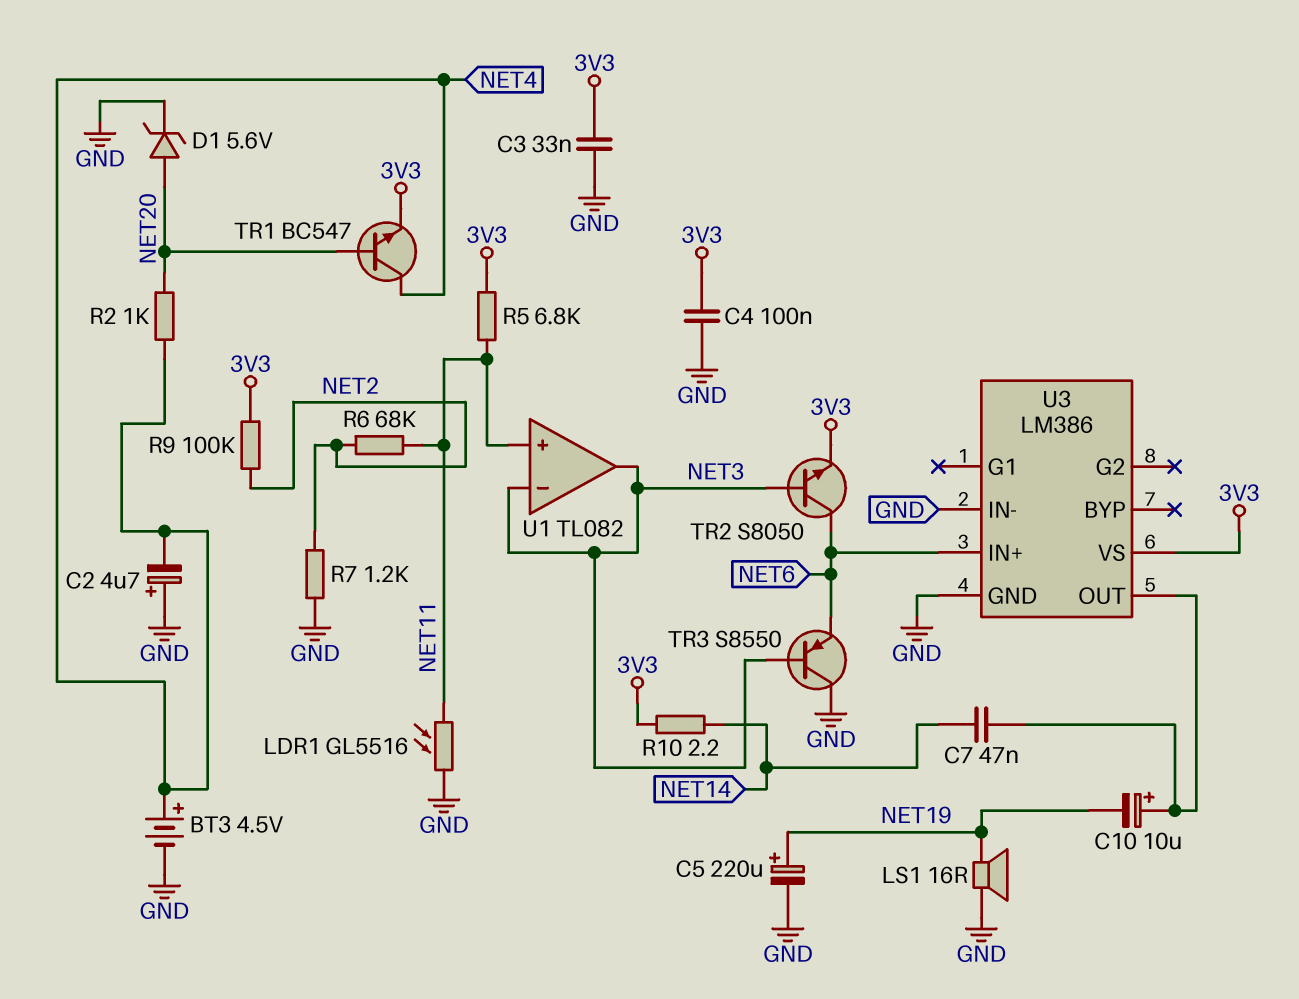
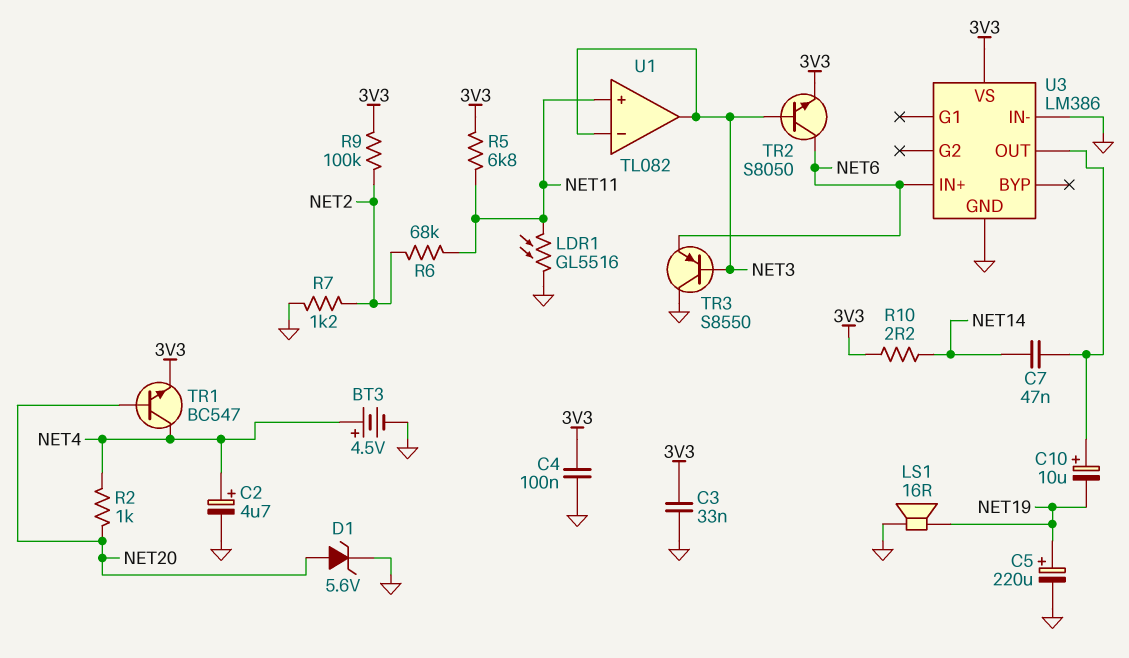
C2: 4.7uF (plus GND, minus NET4) -> 4.7uF (plus NET4, minus GND)

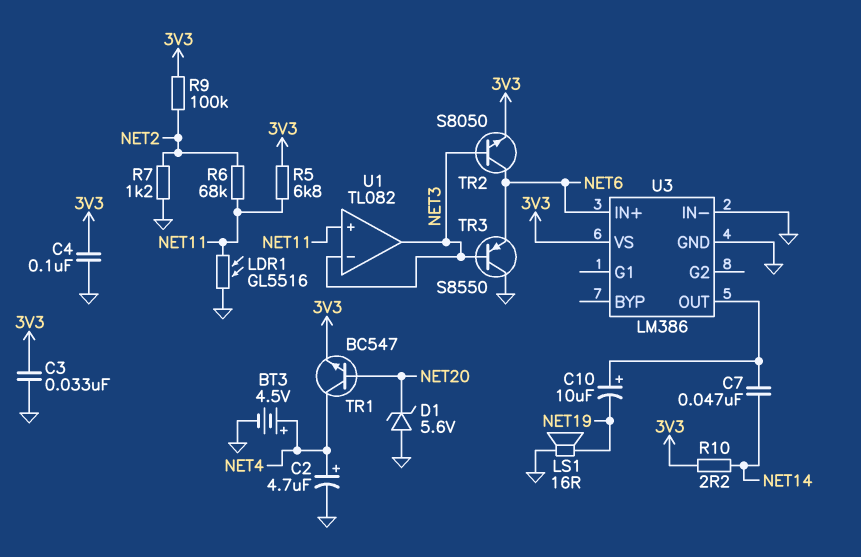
C5: 220uF (plus NET19, minus GND) -> none
D1: zener 5.6V (A NET20, K GND) -> zener 5.6V (A GND, K NET20)
R2: 1k (NET4, NET20) -> none

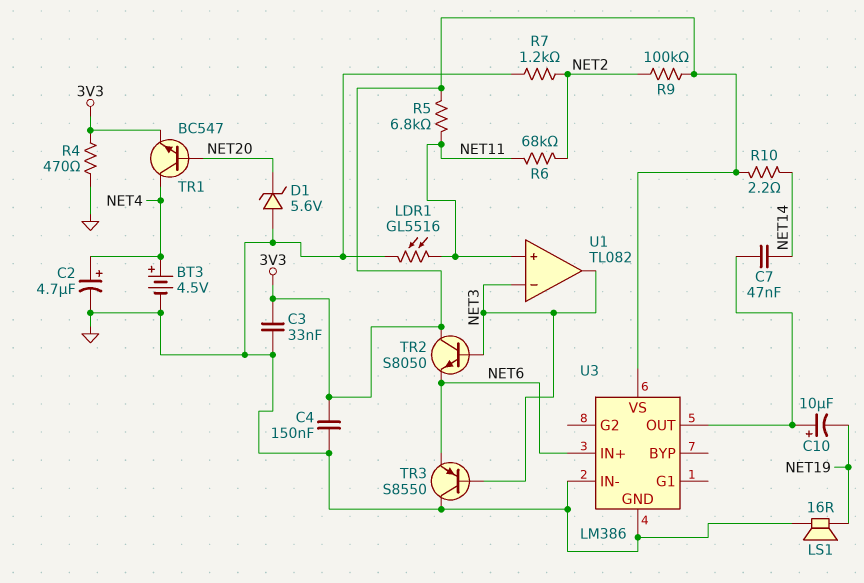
C4: 100nF (3V3, GND) -> 150nF (3V3, GND)
R4: none -> 470 (3V3, GND)
TR2: NPN S8050 (B NET3, C NET6, E 3V3) -> NPN S8050 (B NET3, C 3V3, E NET6)

